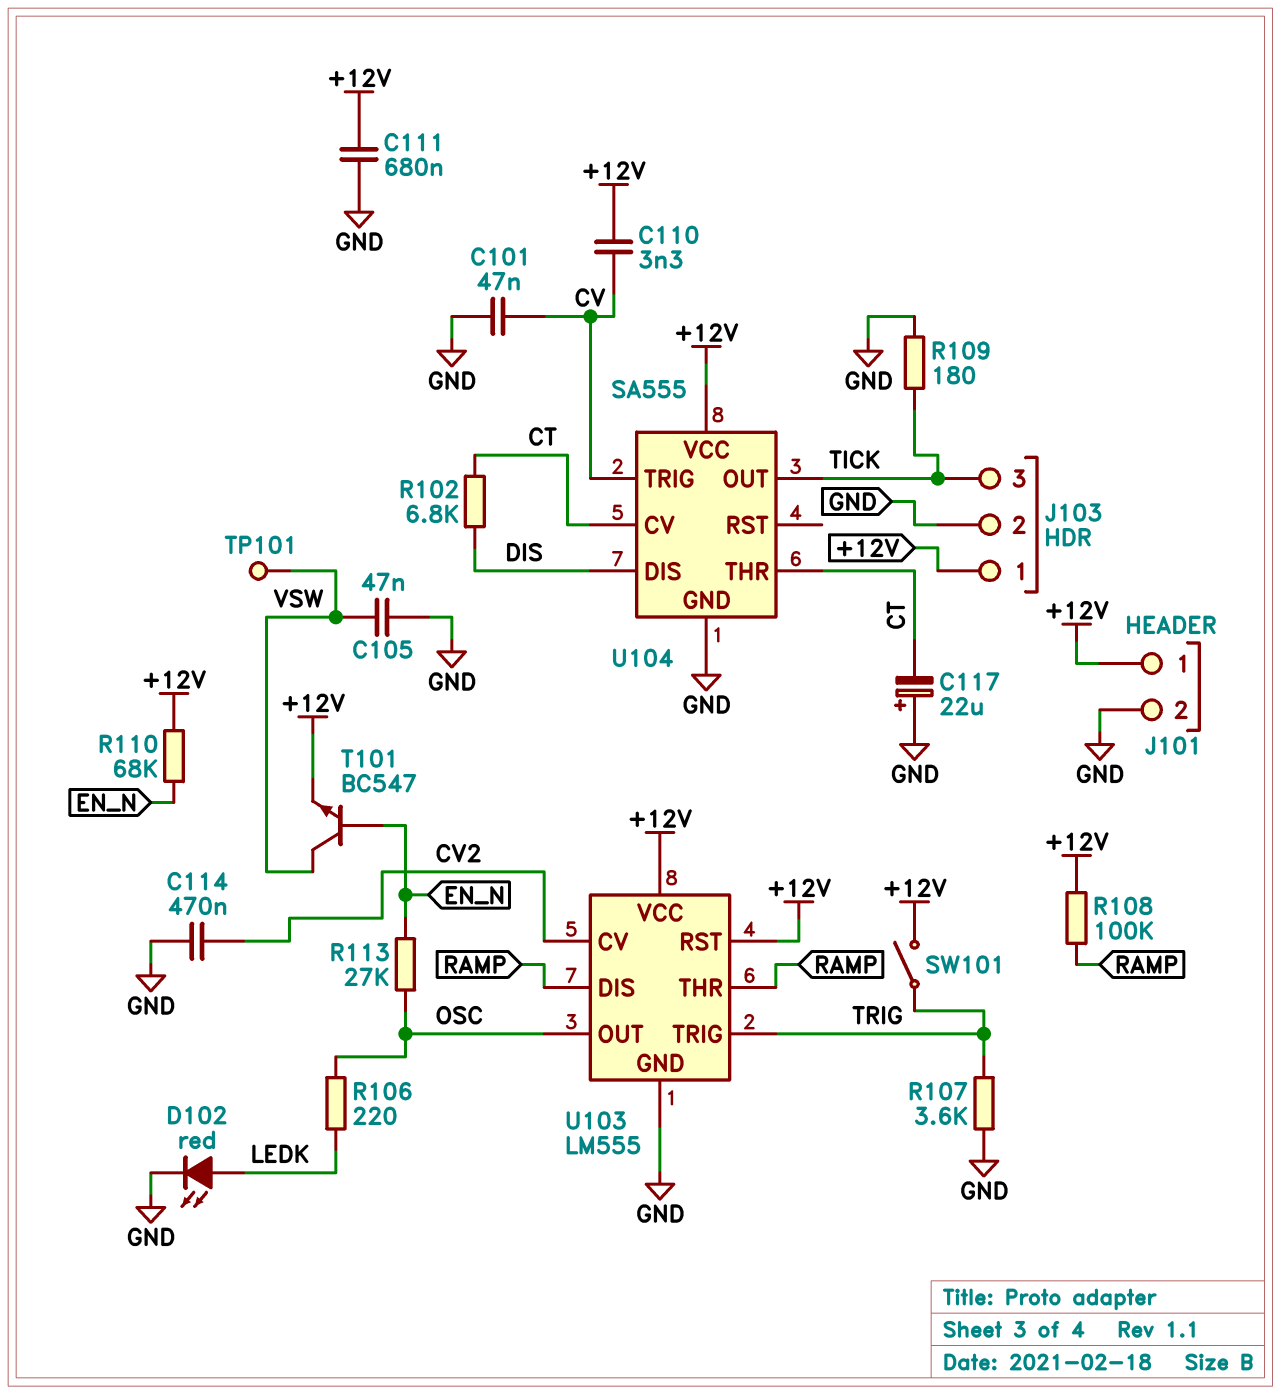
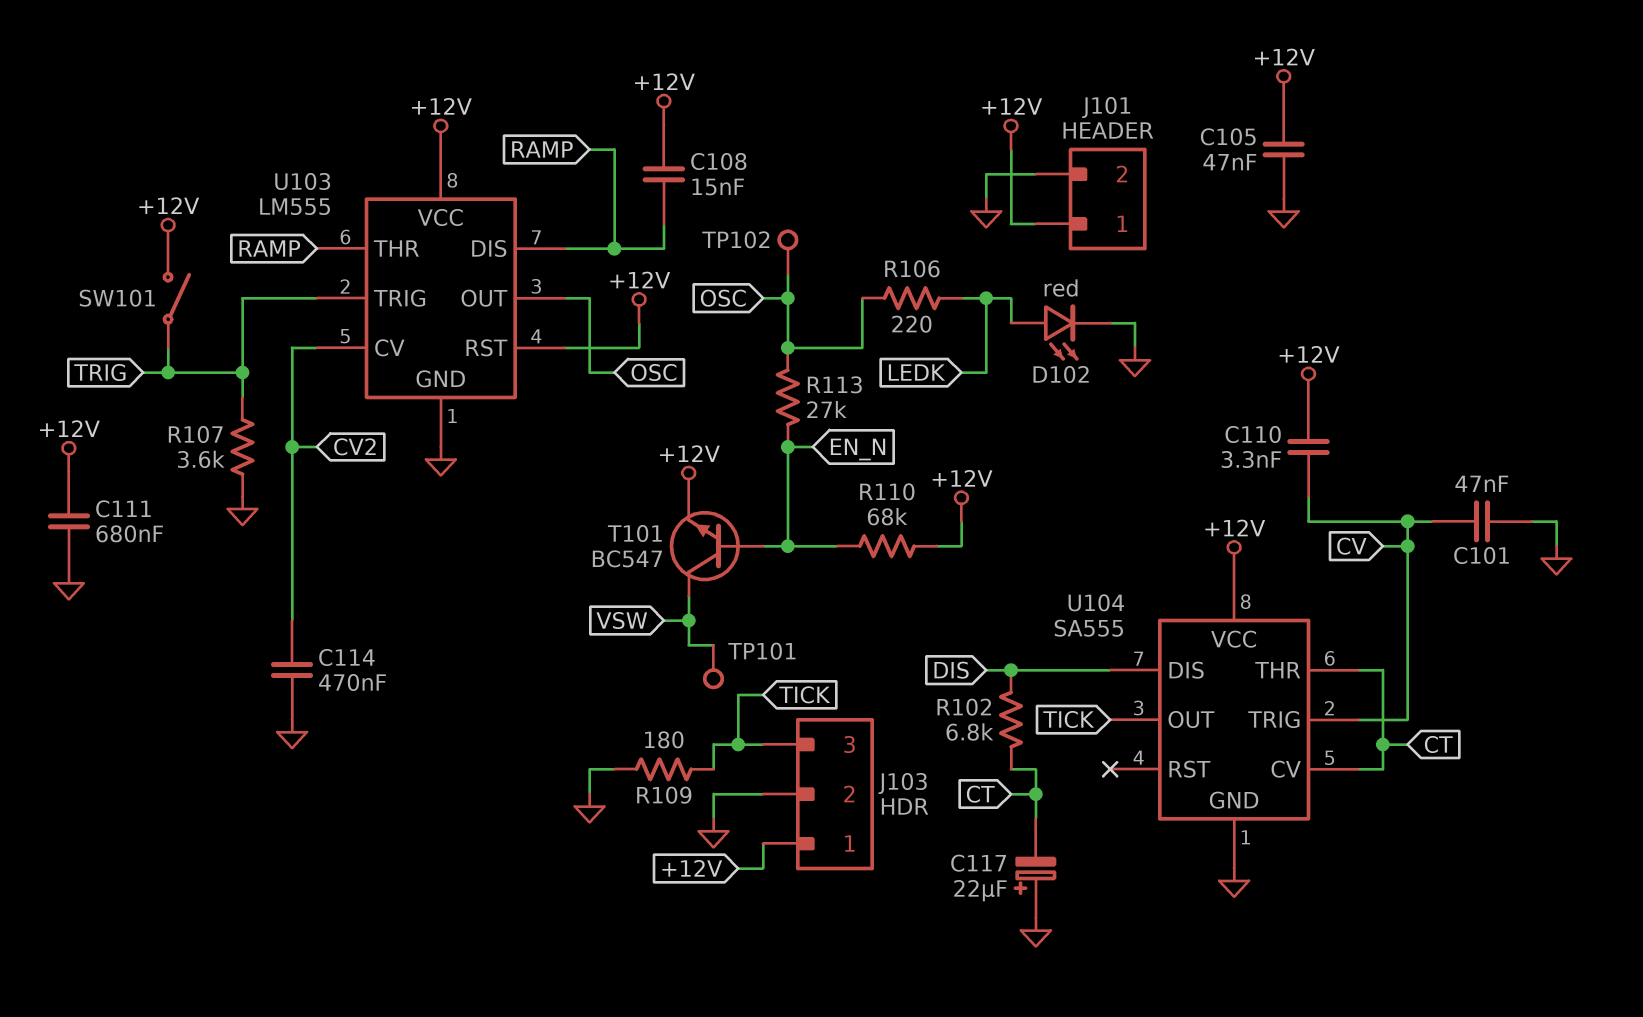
C105: 47nF (GND, VSW) -> 47nF (+12V, GND)
C108: none -> 15nF (+12V, RAMP)
R108: 100k (+12V, RAMP) -> none
TP102: none -> test point (OSC)

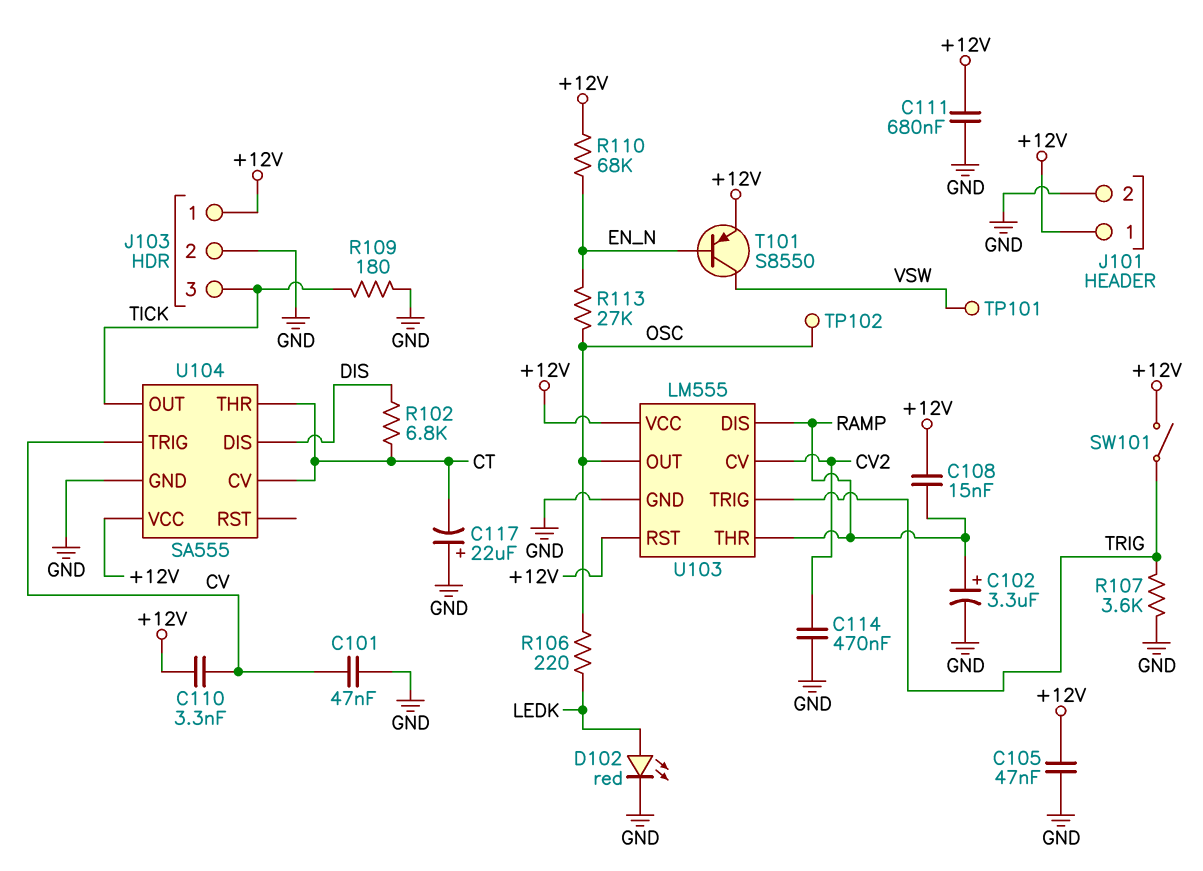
C102: none -> 3.3uF (plus RAMP, minus GND)
T101: NPN BC547 (B EN_N, C VSW, E +12V) -> PNP S8550 (B EN_N, C VSW, E +12V)

